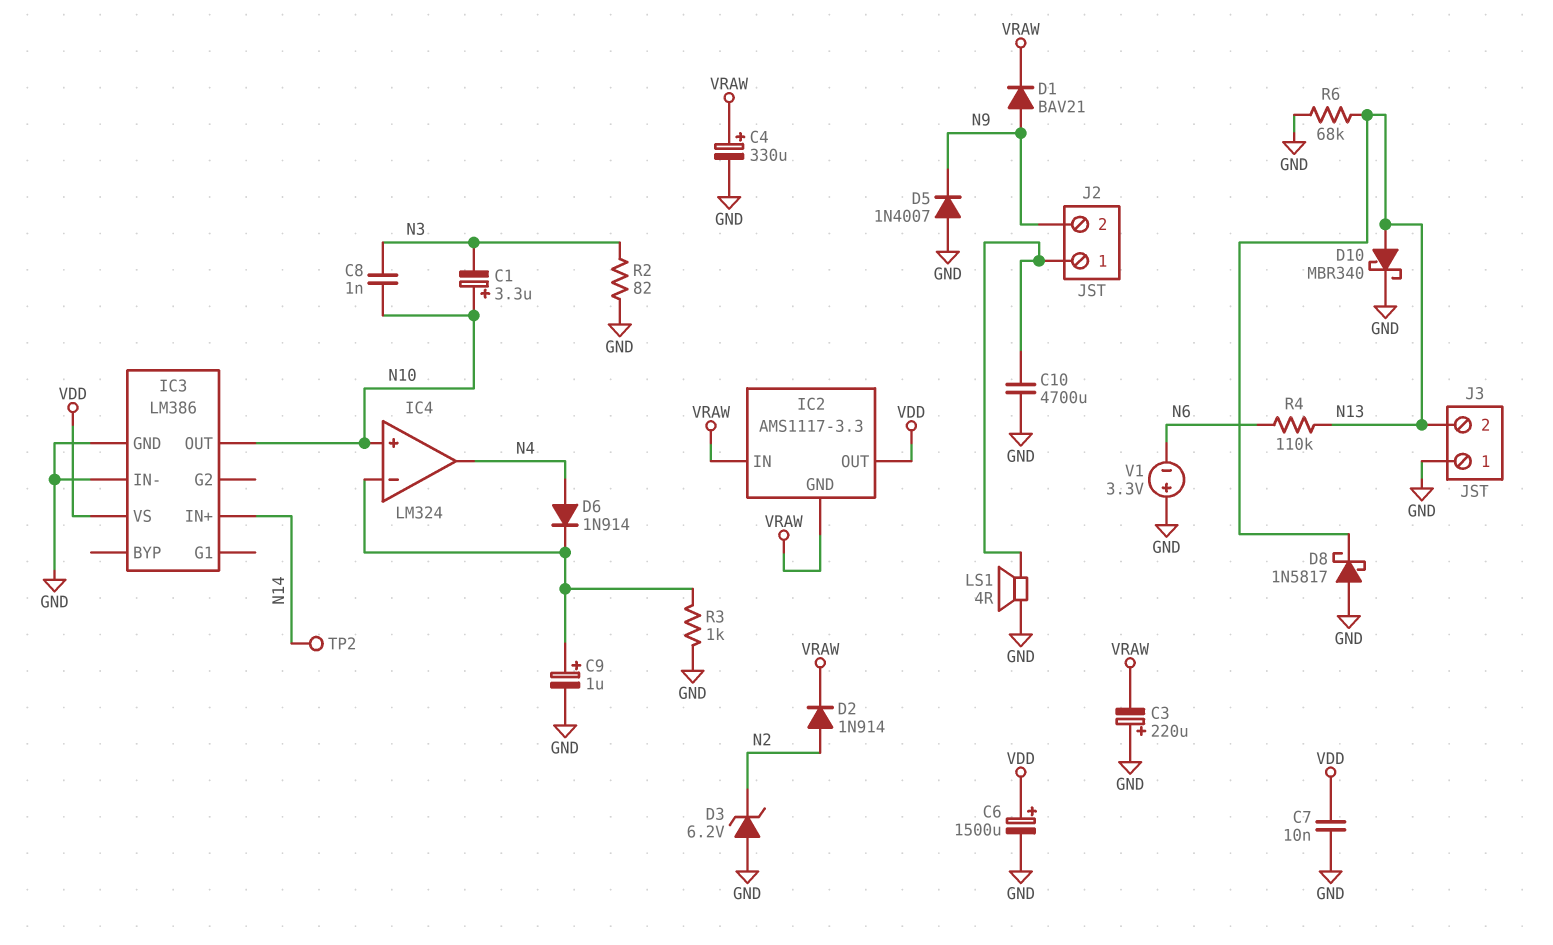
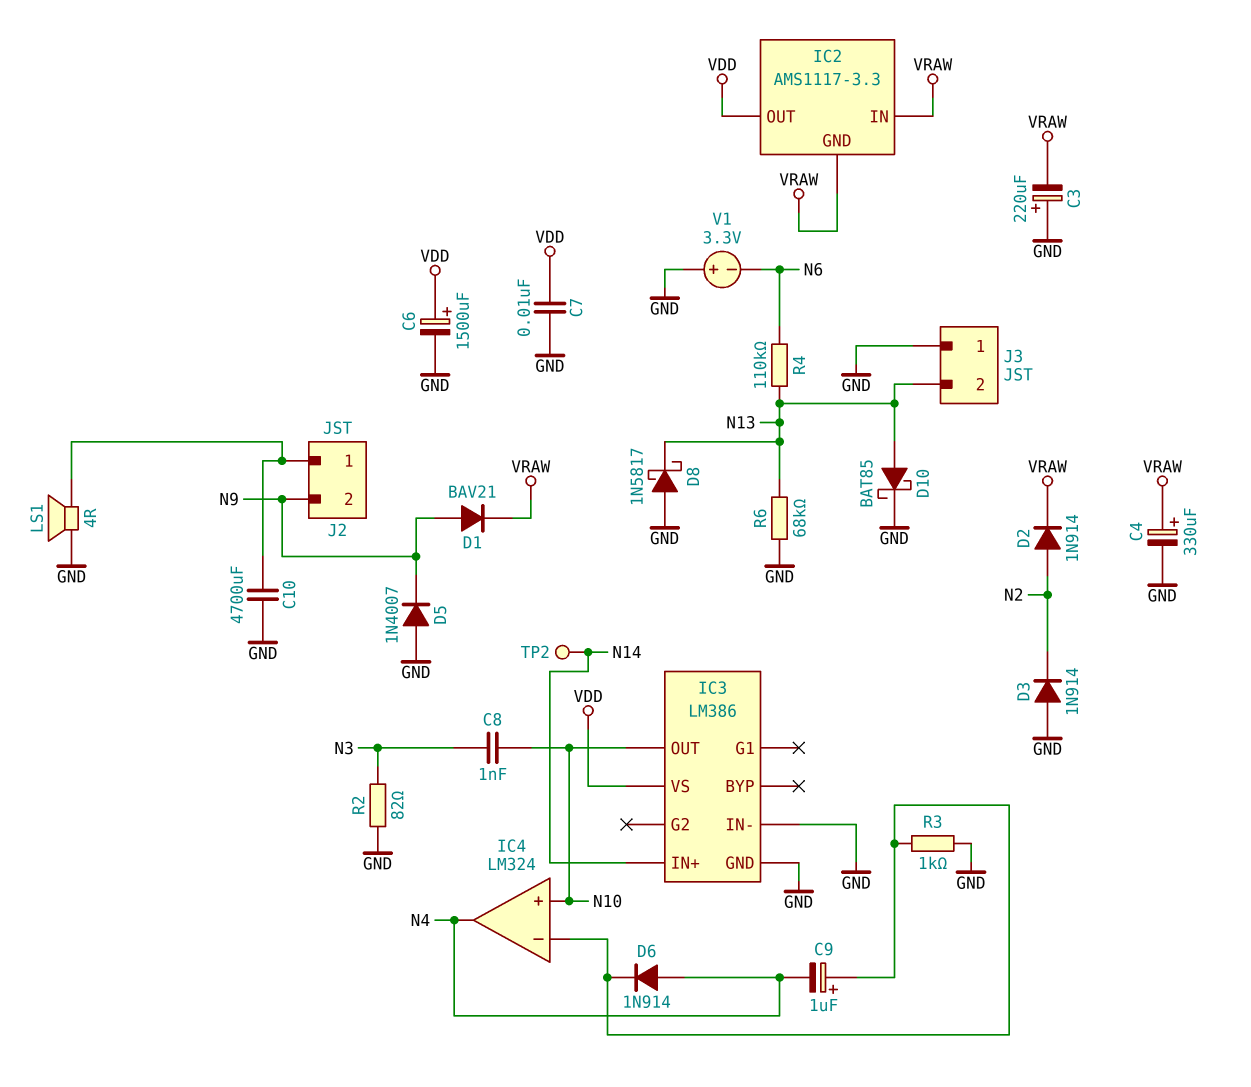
C1: 3.3uF (plus N10, minus N3) -> none
C9: 1uF (plus IC4/in-, minus GND) -> 1uF (plus IC4/in-, minus N4)
D3: zener 6.2V (A GND, K N2) -> diode 1N914 (A GND, K N2)
D10: schottky MBR340 (A N13, K GND) -> schottky BAT85 (A N13, K GND)

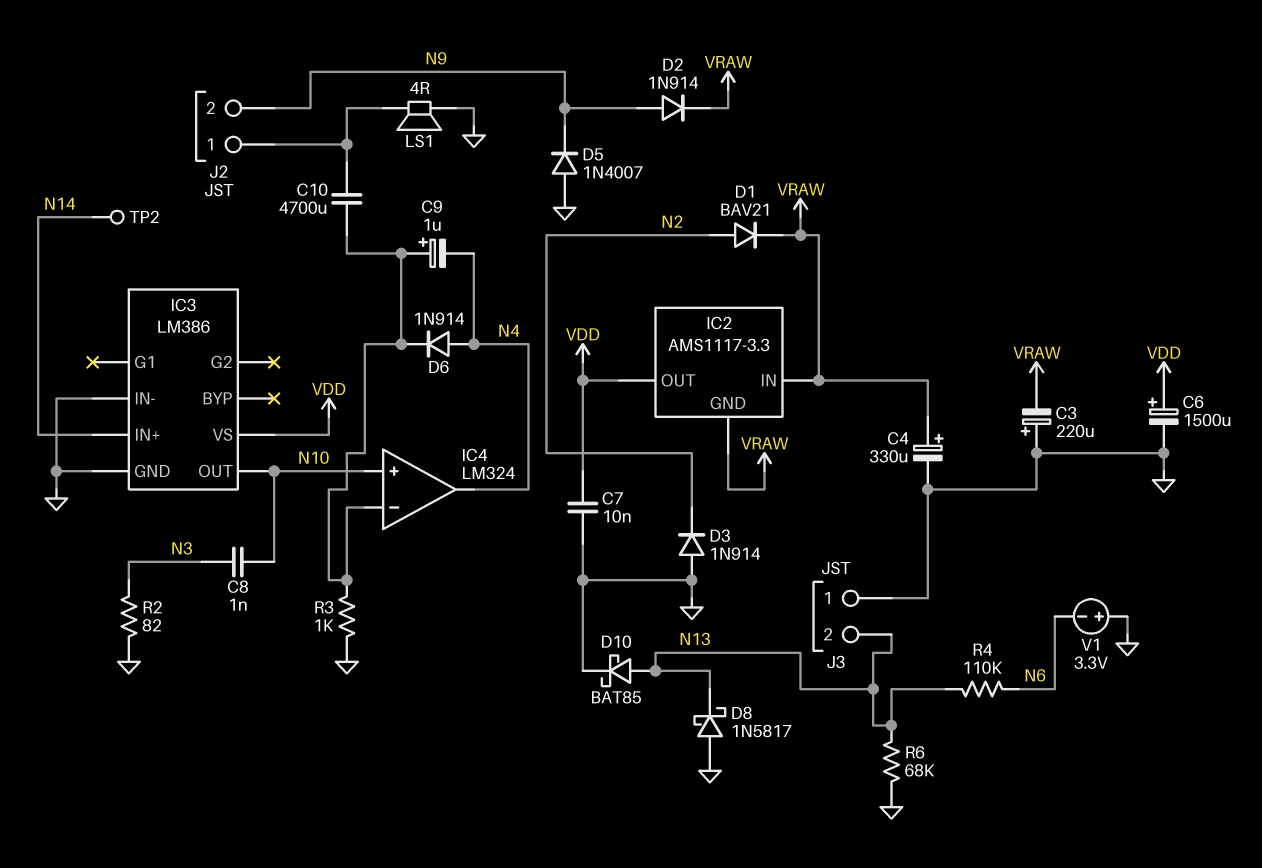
C10: 4700uF (GND, J2/1) -> 4700uF (IC4/in-, J2/1)
D1: diode BAV21 (A N9, K VRAW) -> diode BAV21 (A N2, K VRAW)
D2: diode 1N914 (A N2, K VRAW) -> diode 1N914 (A N9, K VRAW)

